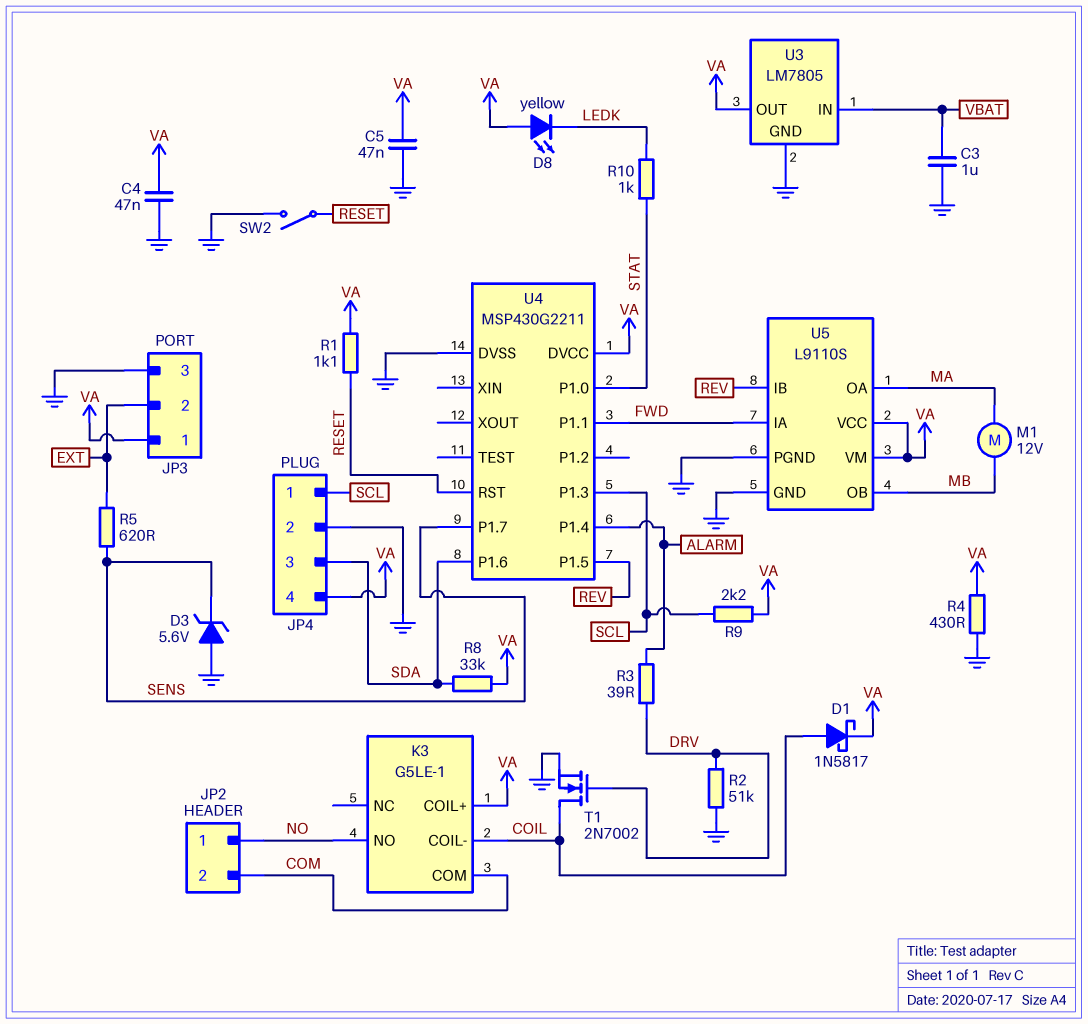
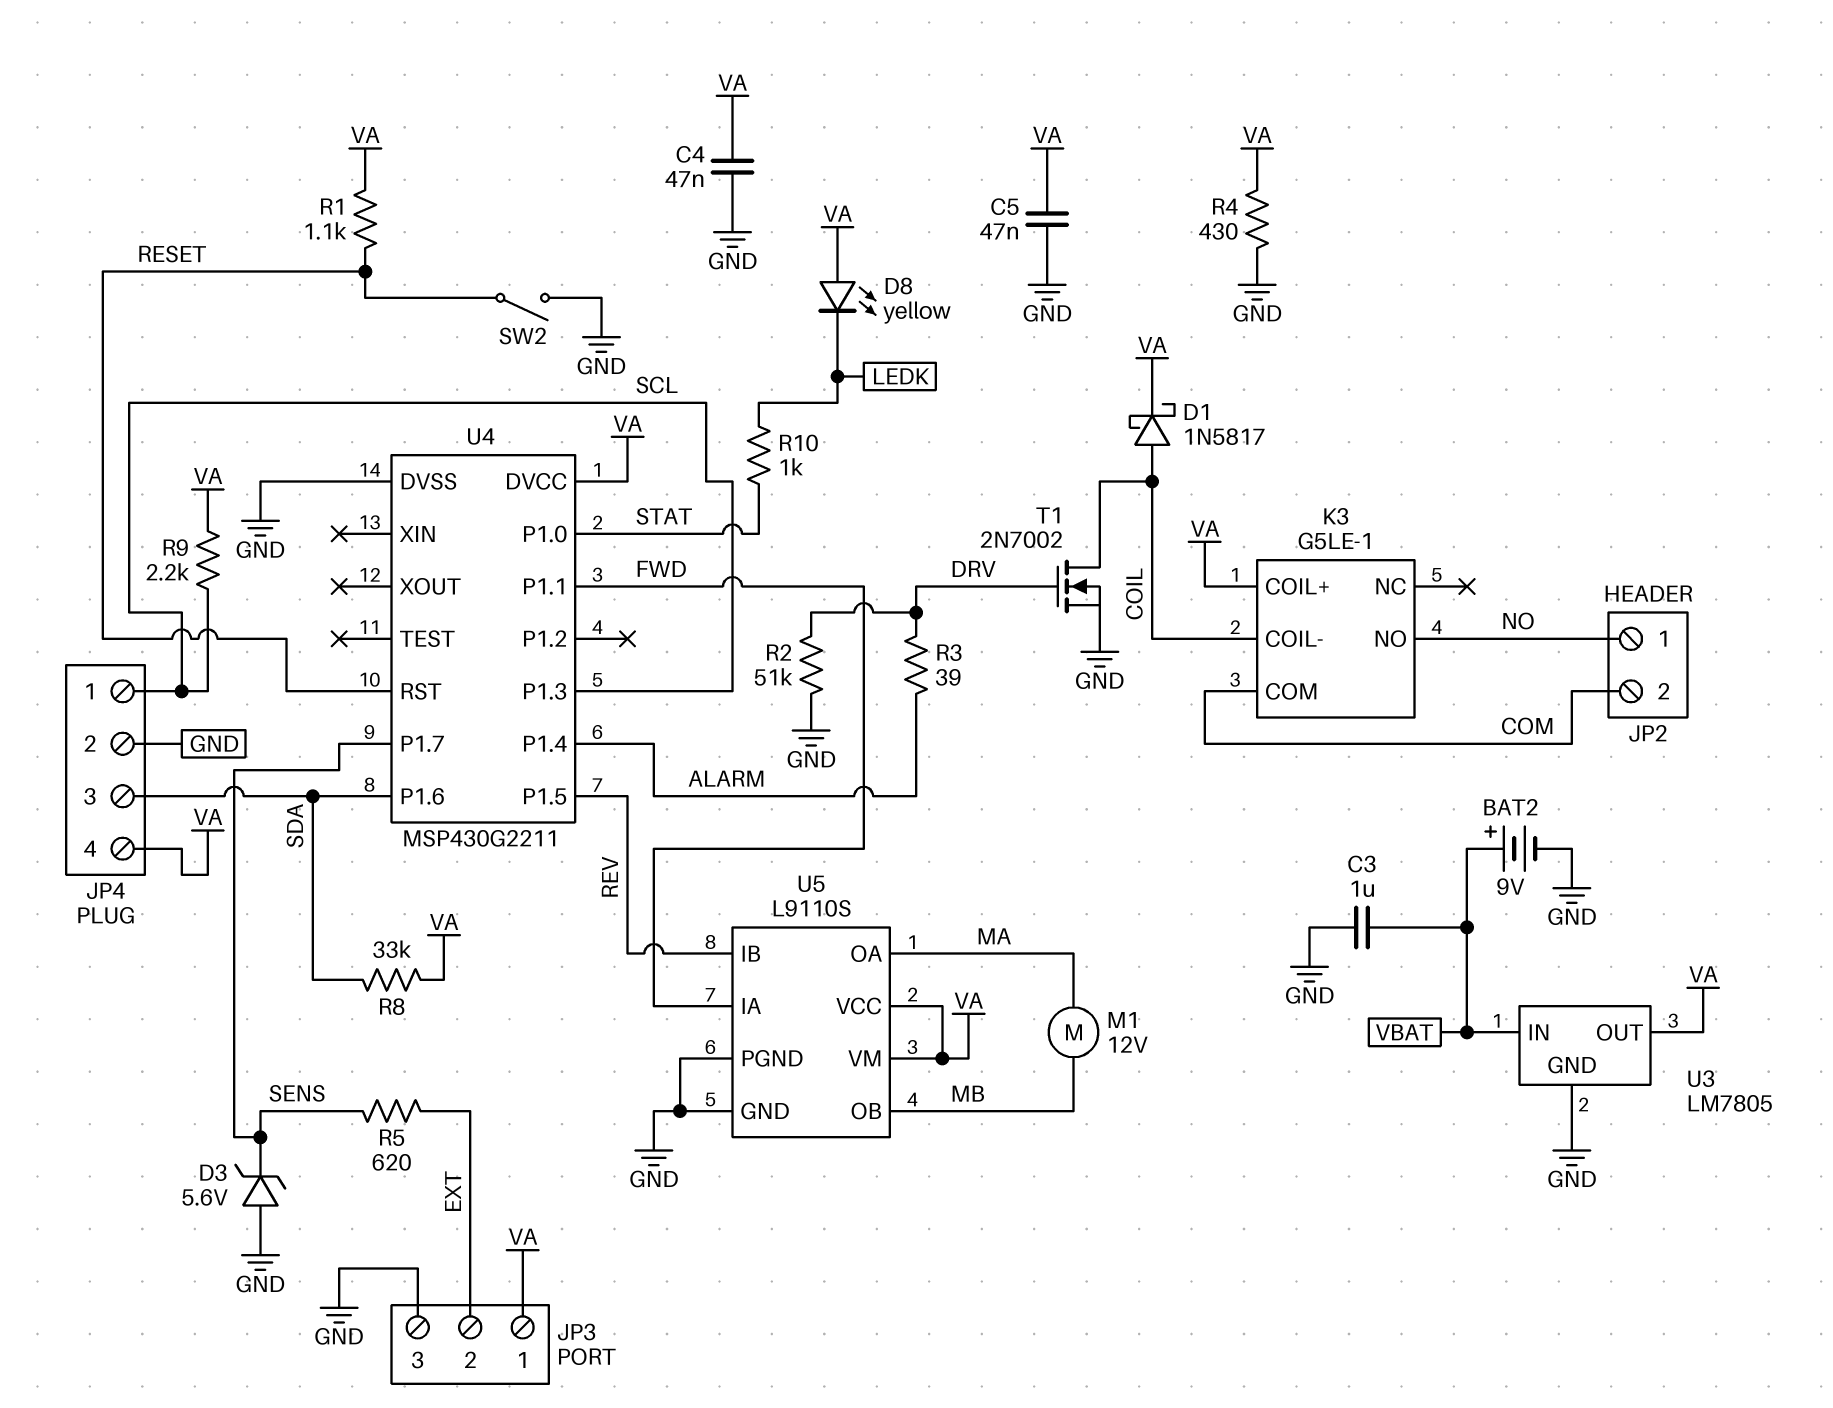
BAT2: none -> 9V (plus VBAT, minus GND)

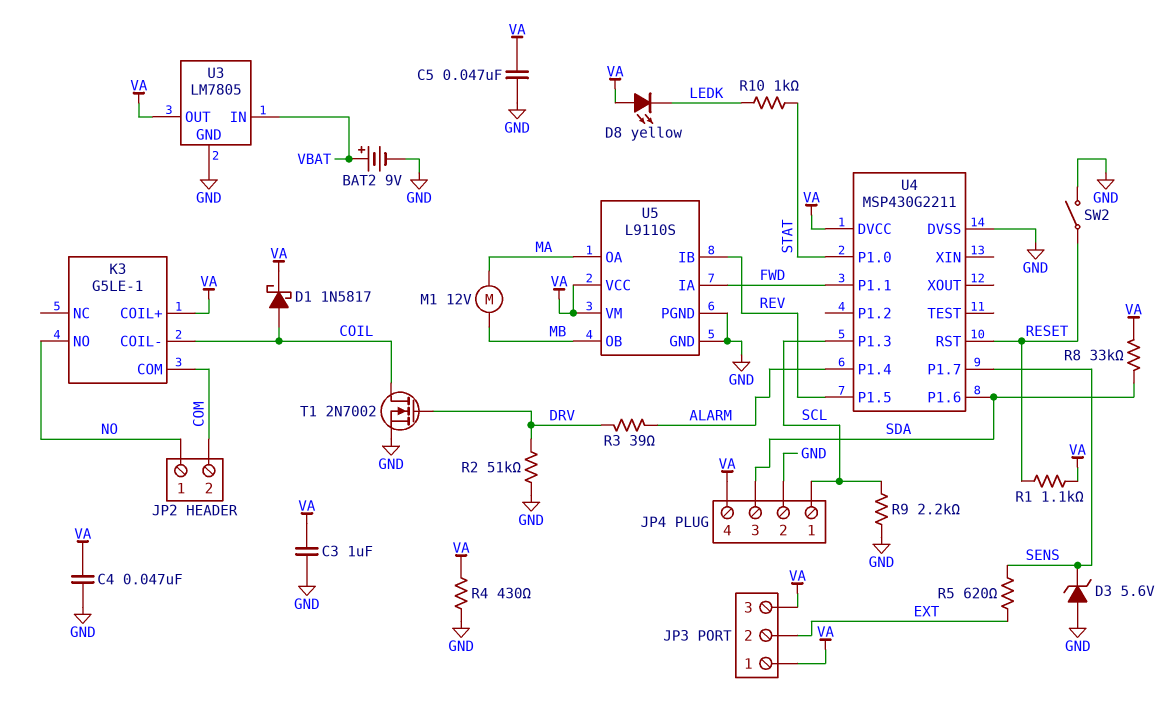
C3: 1uF (GND, VBAT) -> 1uF (GND, VA)
JP3 pin 3: GND -> VA
R9: 2.2k (SCL, VA) -> 2.2k (GND, SCL)

